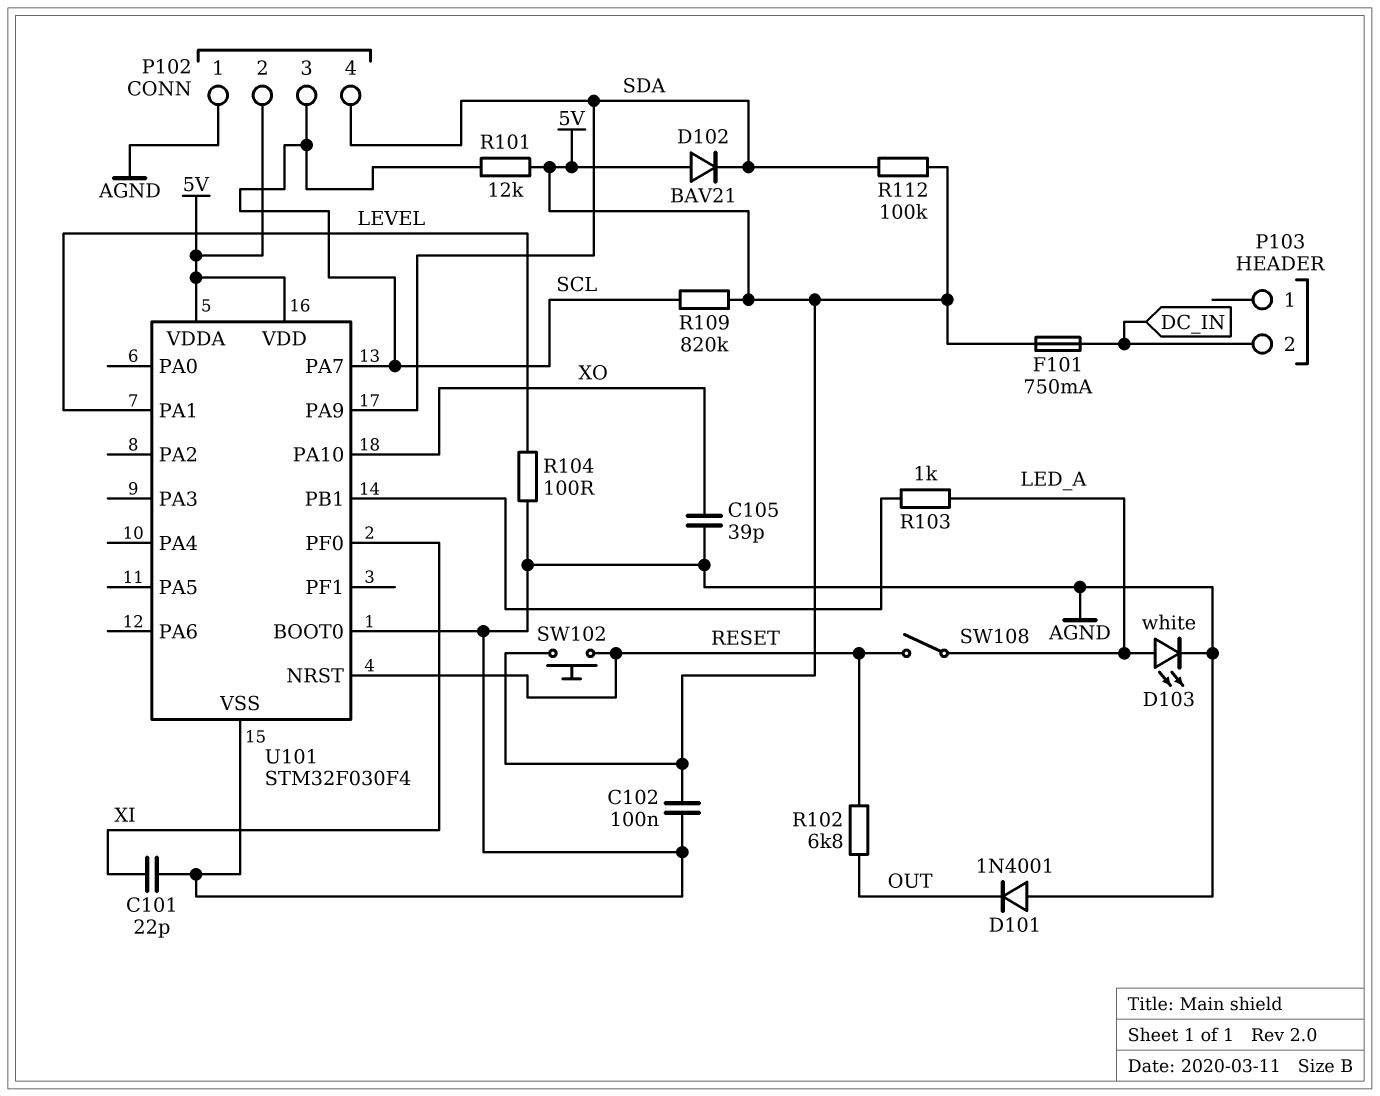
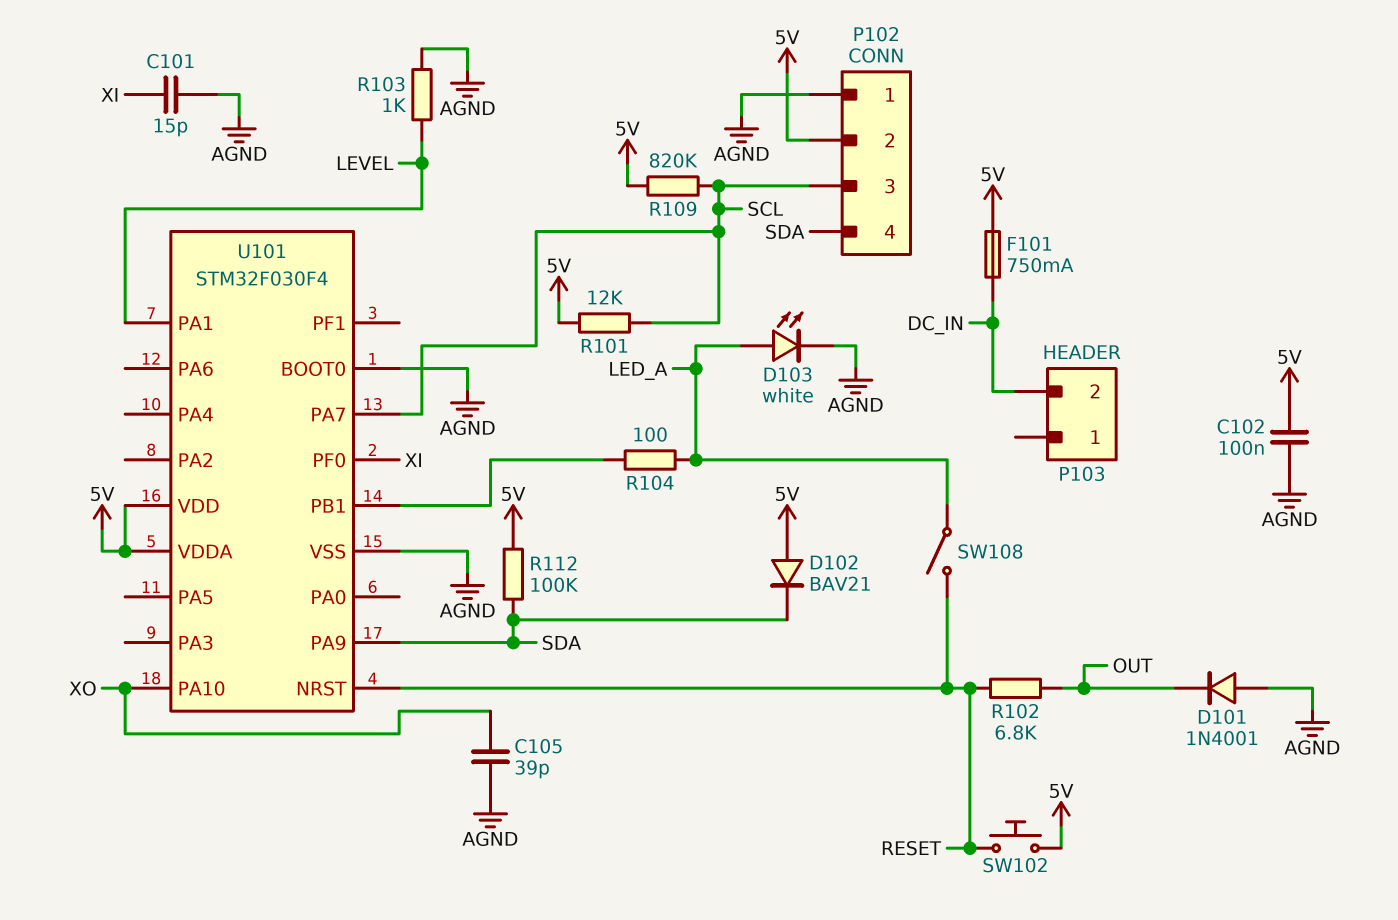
C101: 22pF (AGND, XI) -> 15pF (AGND, XI)
R103: 1k (LED_A, U101/PB1) -> 1k (AGND, LEVEL)
R104: 100 (AGND, LEVEL) -> 100 (LED_A, U101/PB1)

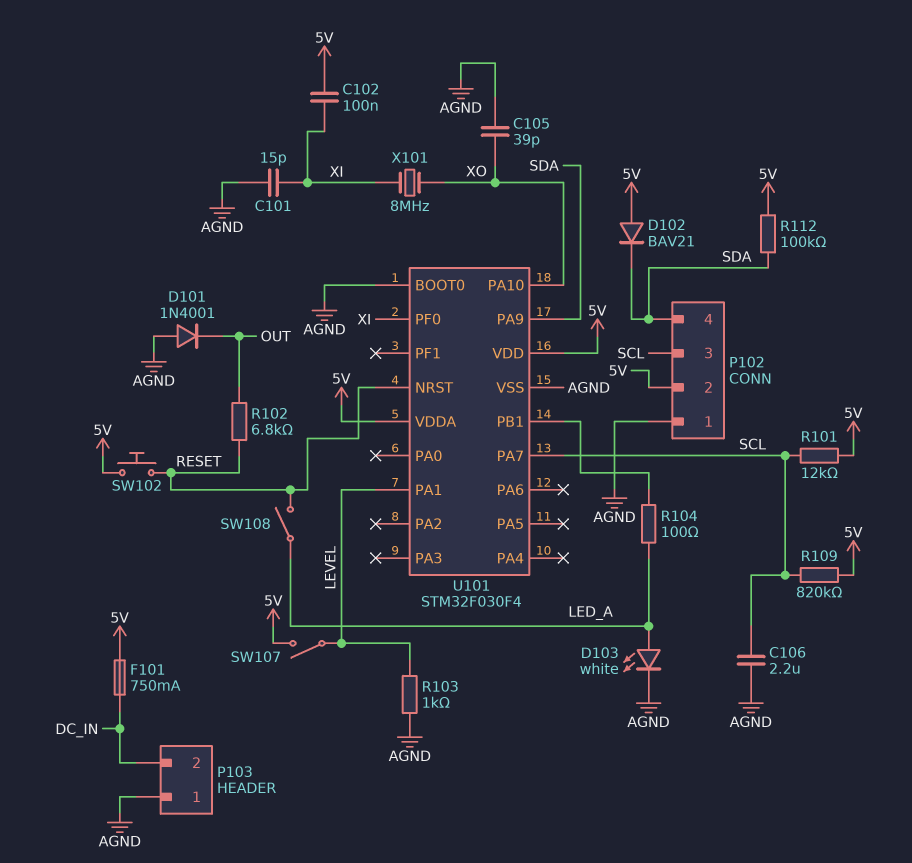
C102: 100nF (5V, AGND) -> 100nF (5V, XI)
C106: none -> 2.2uF (AGND, SCL)
P103 pin 1: none -> AGND
SW107: none -> switch (5V, LEVEL)
X101: none -> 8MHz (XI, XO)

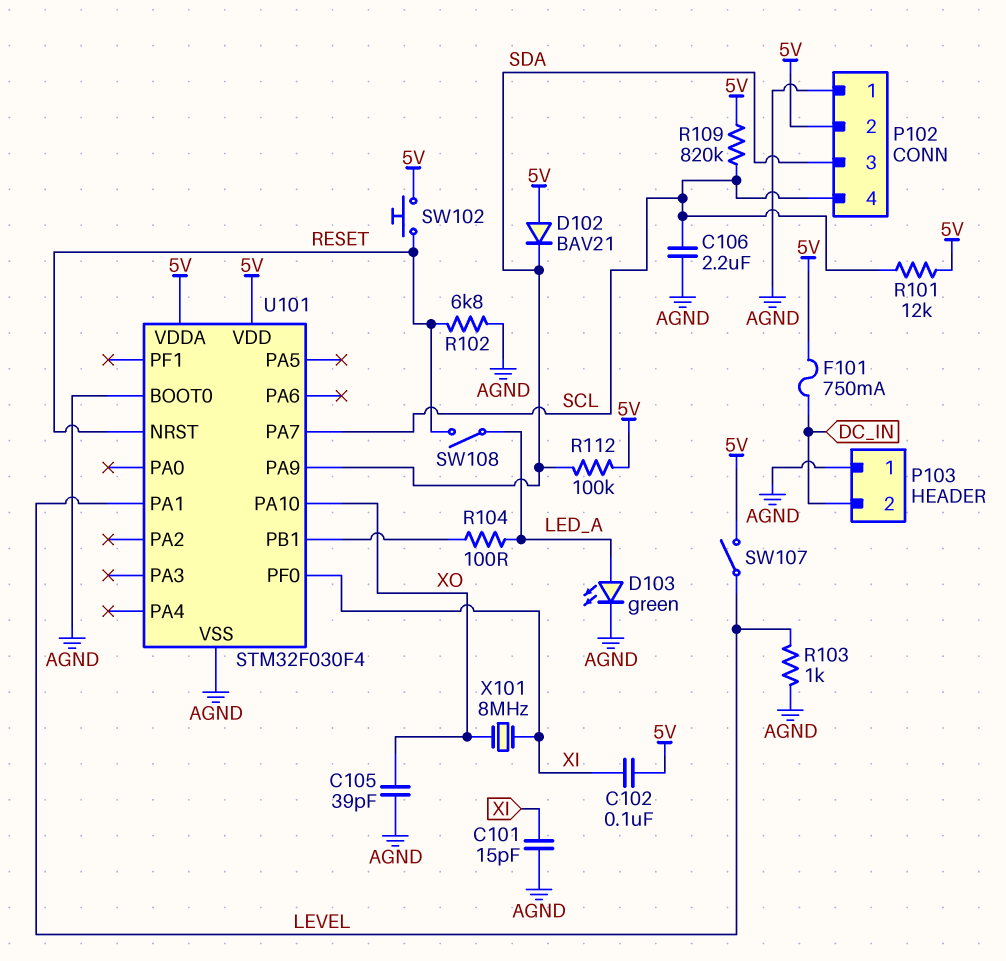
D101: diode 1N4001 (A AGND, K OUT) -> none
D103: LED white (A LED_A, K AGND) -> LED green (A LED_A, K AGND)
P102 pin 3: SCL -> SDA
P102 pin 4: SDA -> SCL
R102: 6.8k (OUT, RESET) -> 6.8k (AGND, RESET)

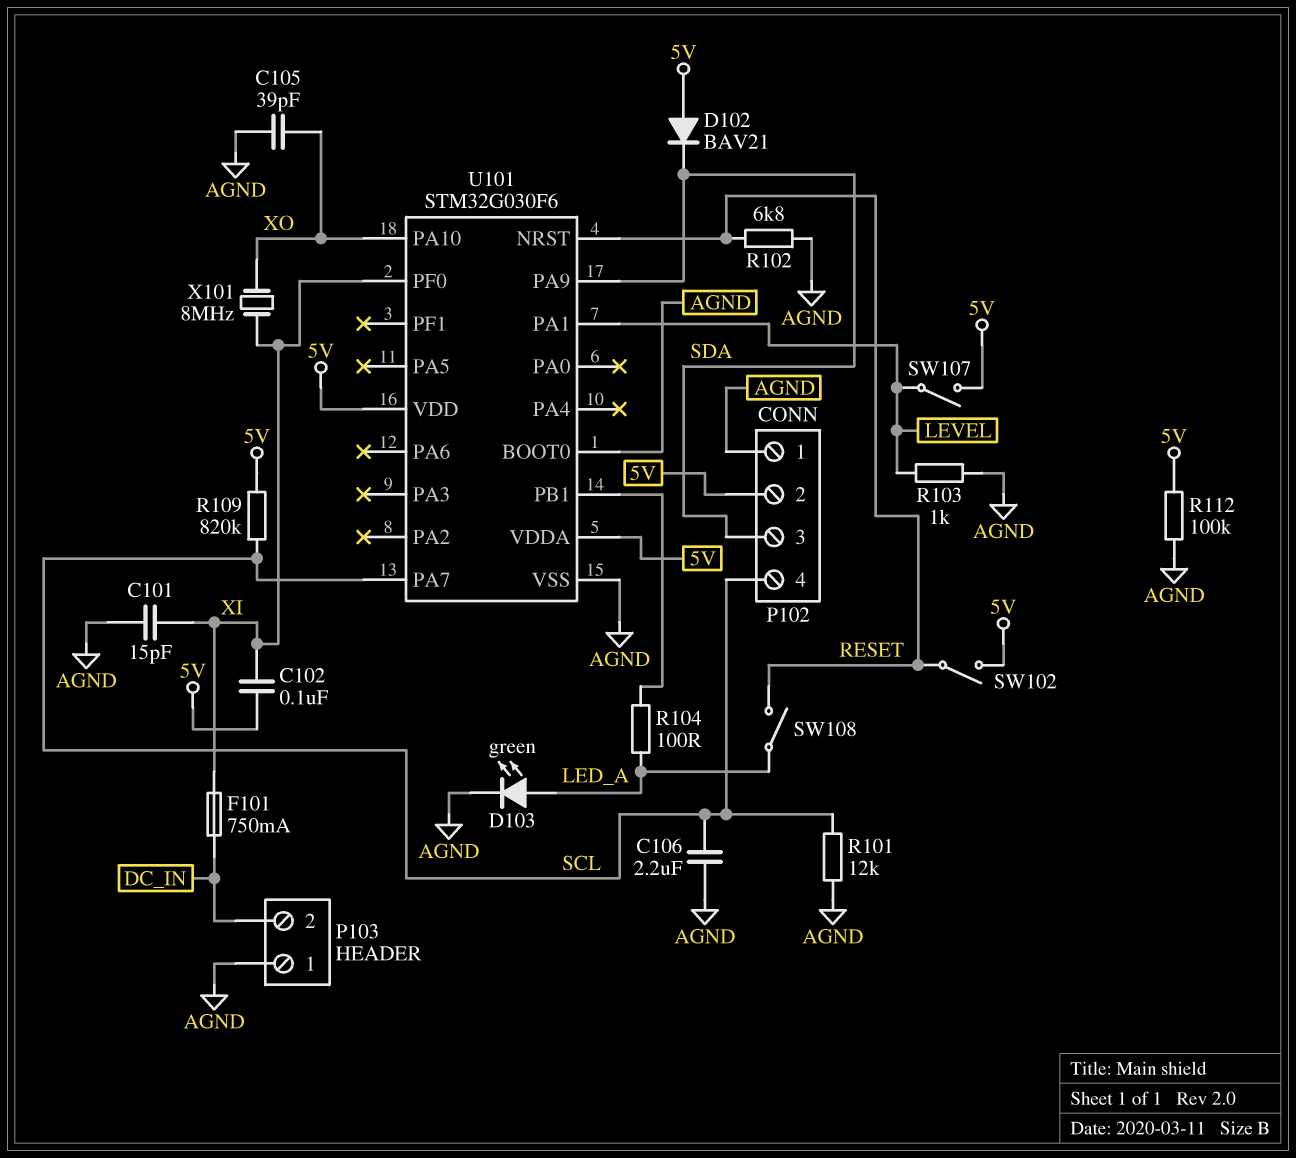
F101: 750mA (5V, DC_IN) -> 750mA (DC_IN, XI)
R101: 12k (5V, SCL) -> 12k (AGND, SCL)
R112: 100k (5V, SDA) -> 100k (5V, AGND)
SW102: button (5V, RESET) -> switch (5V, RESET)
U101: STM32F030F4 -> STM32G030F6

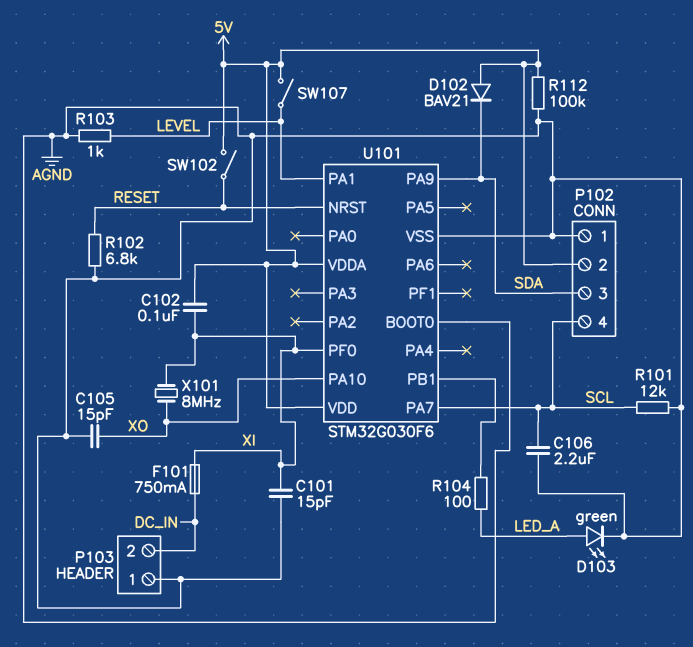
C105: 39pF (AGND, XO) -> 15pF (AGND, XO)
R109: 820k (5V, SCL) -> none
SW108: switch (LED_A, RESET) -> none

